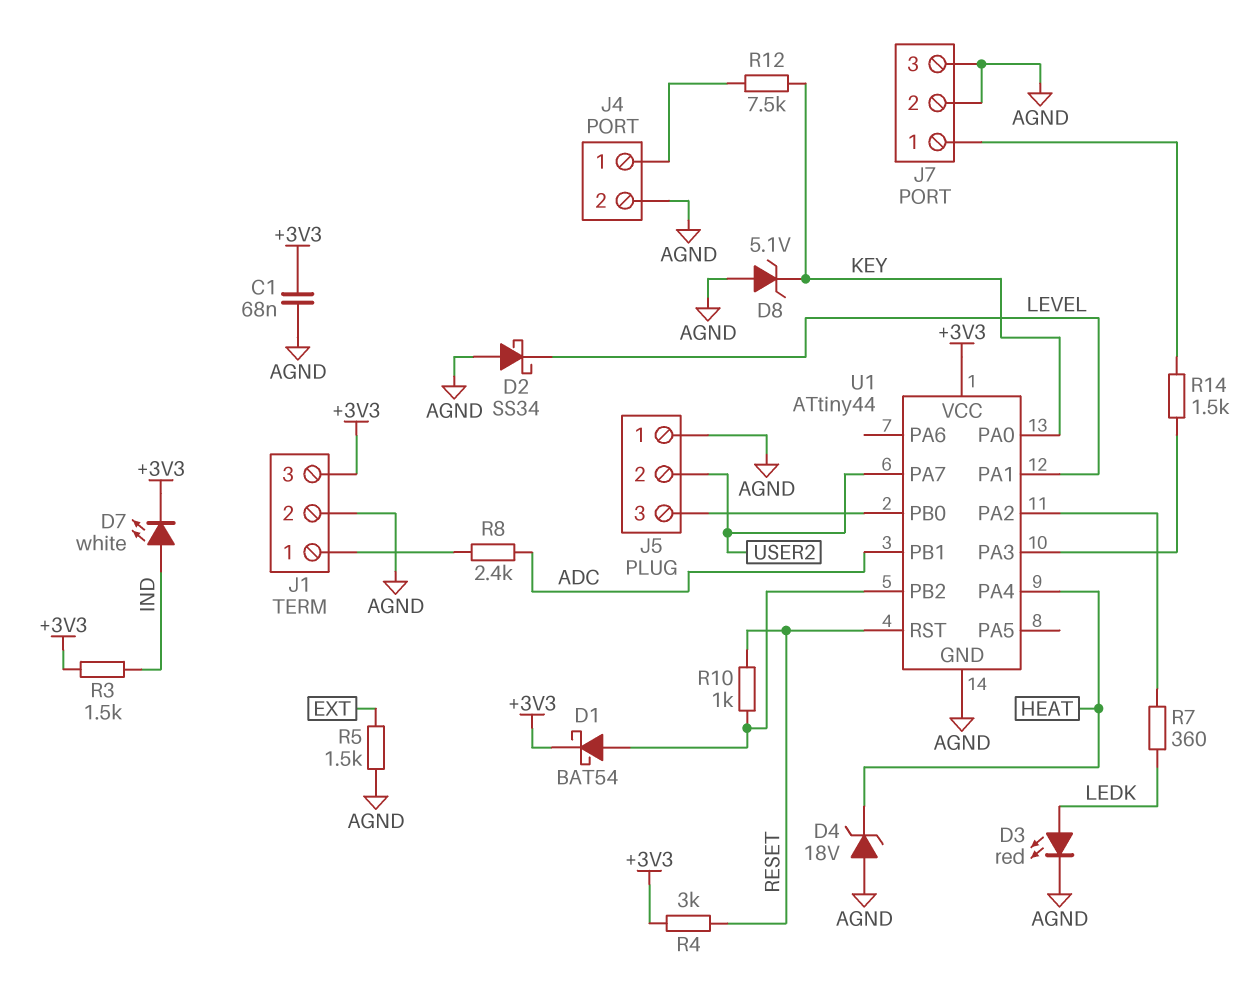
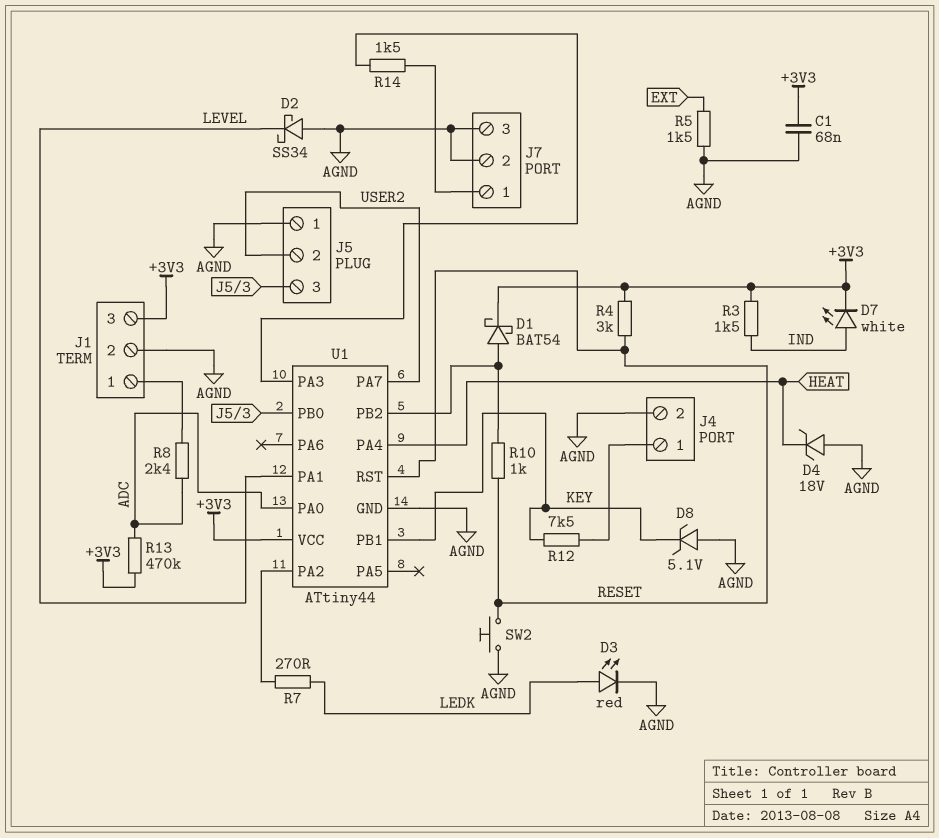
R7: 360 (LEDK, U1/PA2) -> 270 (LEDK, U1/PA2)
R13: none -> 470k (+3V3, ADC)
SW2: none -> button (AGND, RESET)
U1 pin PA0: KEY -> ADC
U1 pin PB1: ADC -> KEY

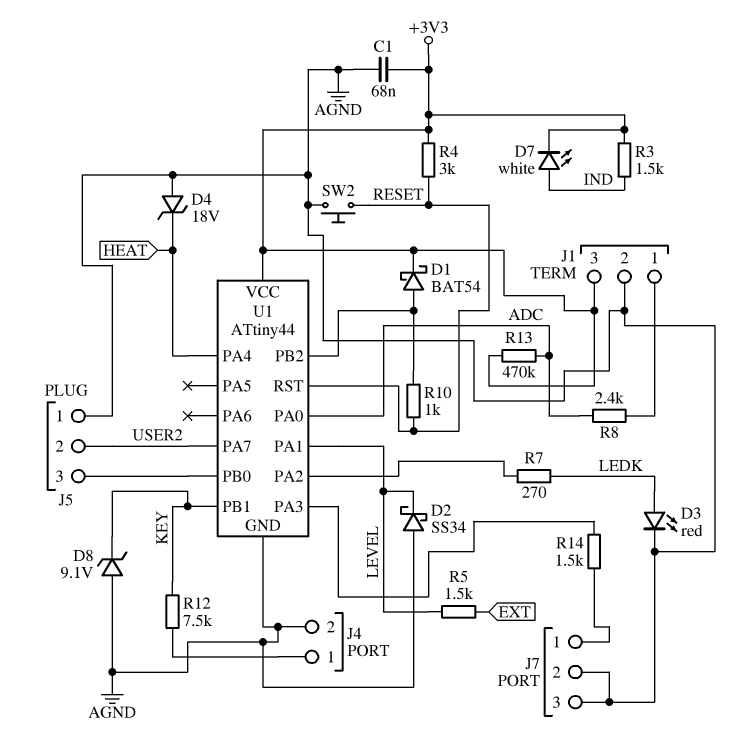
D8: zener 5.1V (A AGND, K KEY) -> zener 9.1V (A AGND, K KEY)
R5: 1.5k (AGND, EXT) -> 1.5k (EXT, LEVEL)

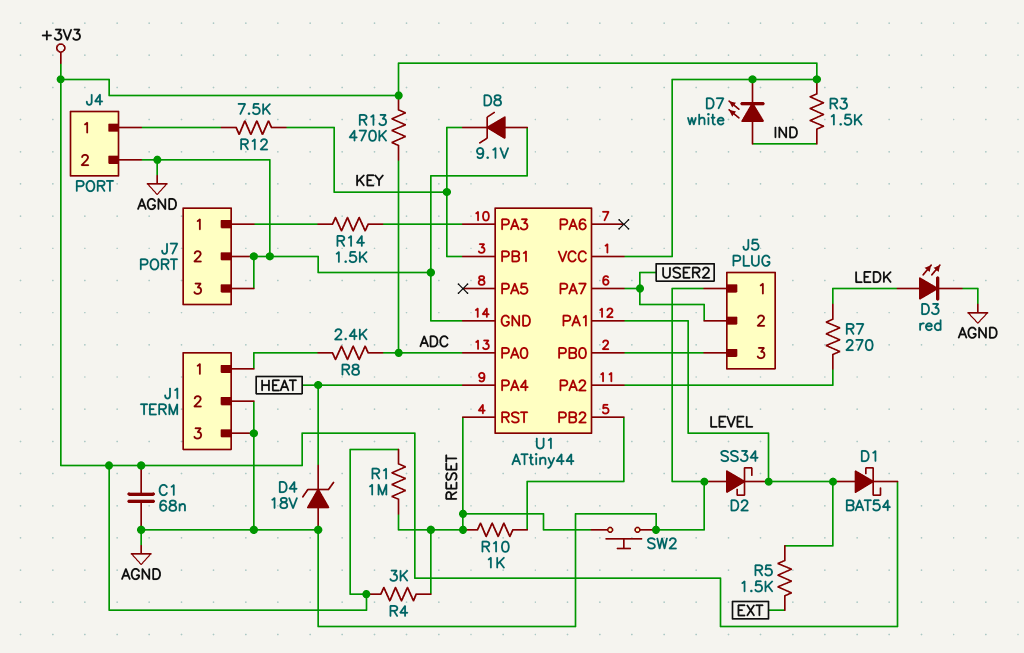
D1: schottky BAT54 (A U1/PB2, K +3V3) -> schottky BAT54 (A LEVEL, K +3V3)
J1 pin 3: +3V3 -> AGND
R1: none -> 1M (+3V3, RESET)

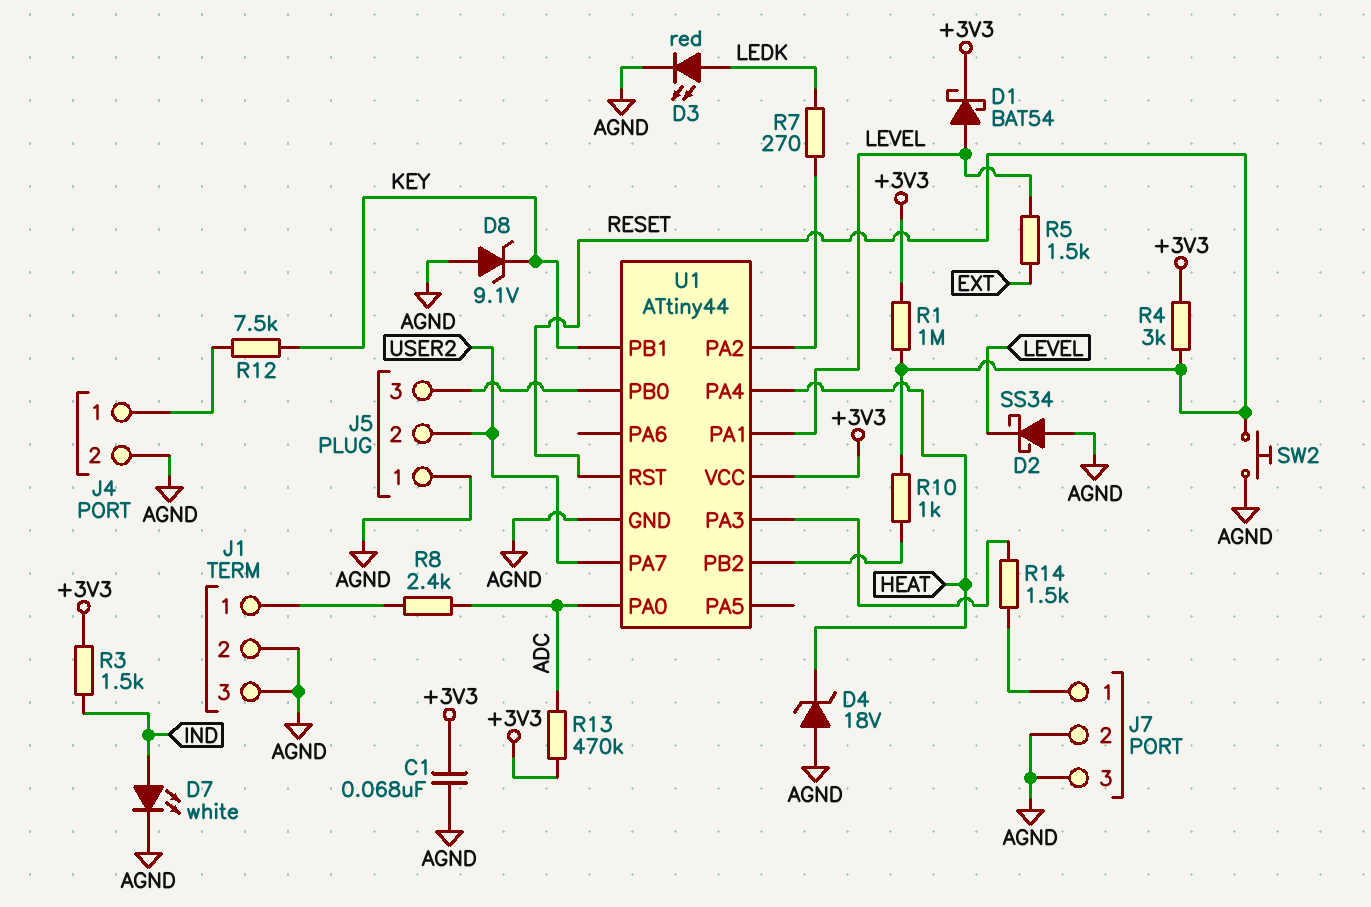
D7: LED white (A IND, K +3V3) -> LED white (A IND, K AGND)

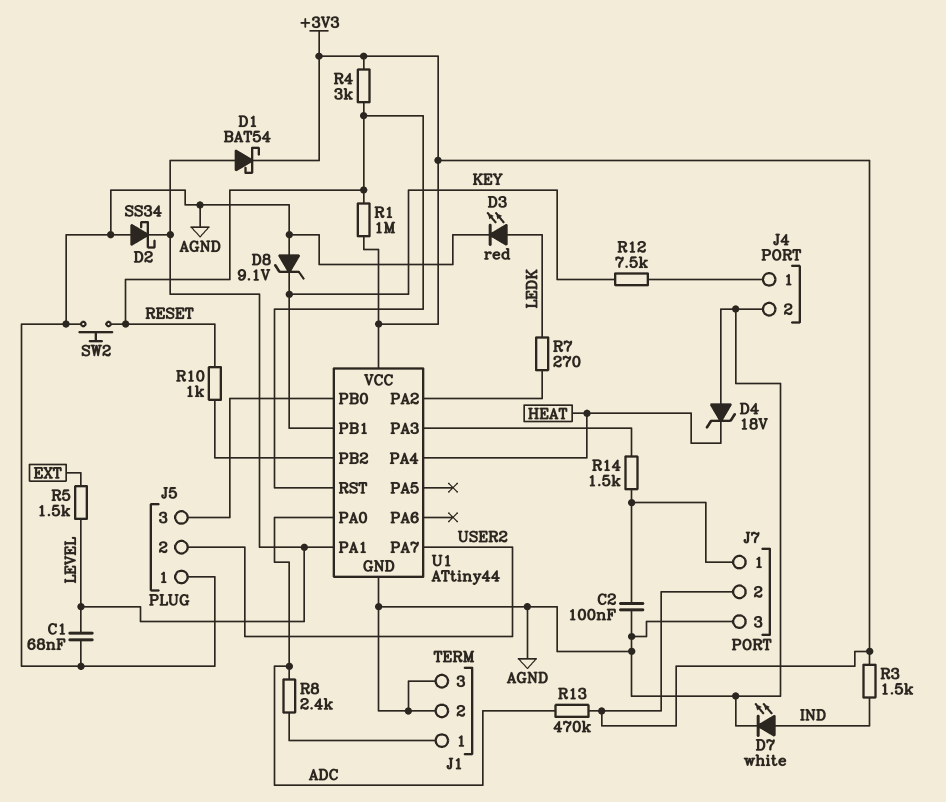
C1: 68nF (+3V3, AGND) -> 68nF (AGND, LEVEL)
C2: none -> 100nF (AGND, J7/1)
J7 pin 2: AGND -> +3V3

